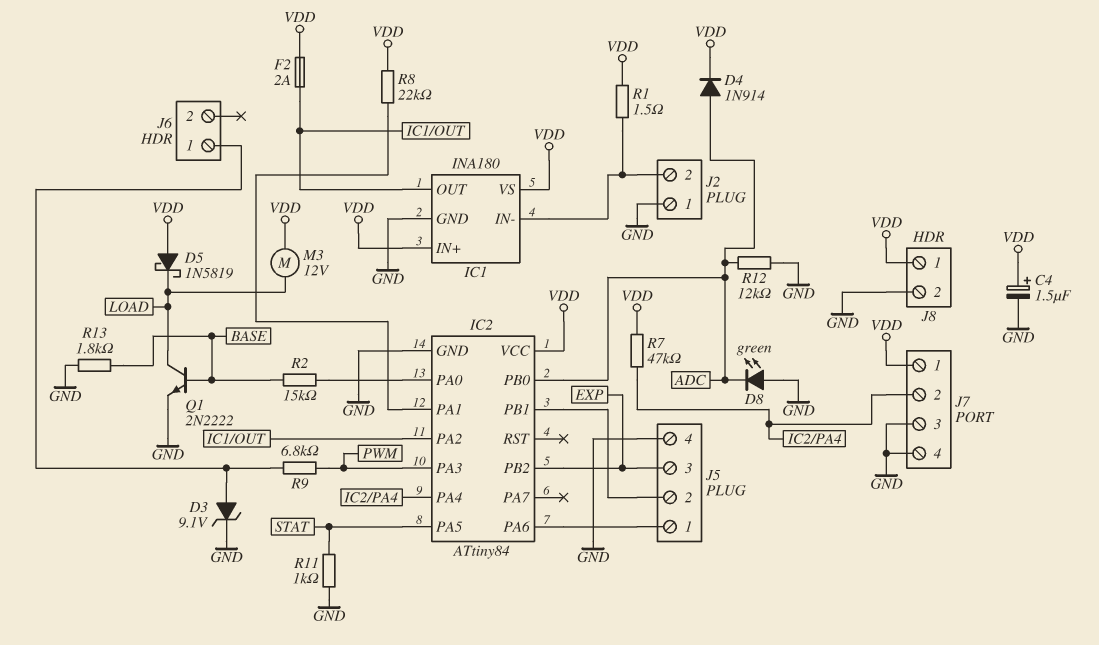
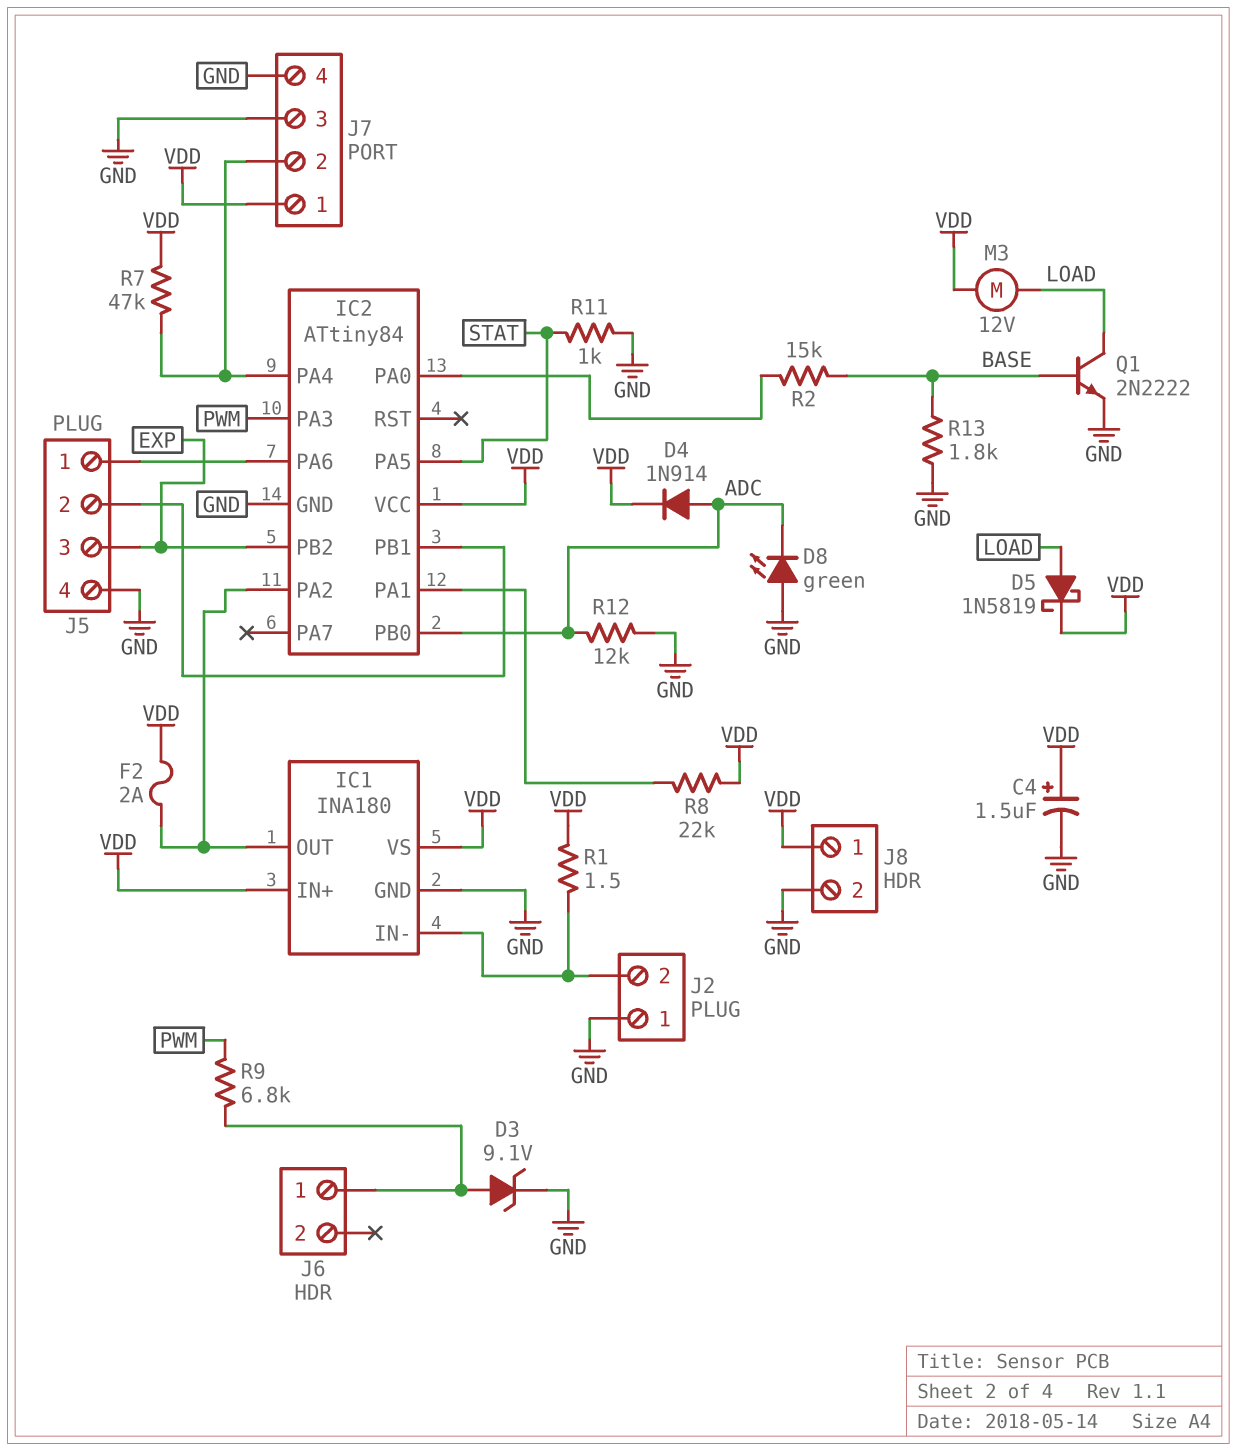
D5: schottky 1N5819 (A VDD, K LOAD) -> schottky 1N5819 (A LOAD, K VDD)

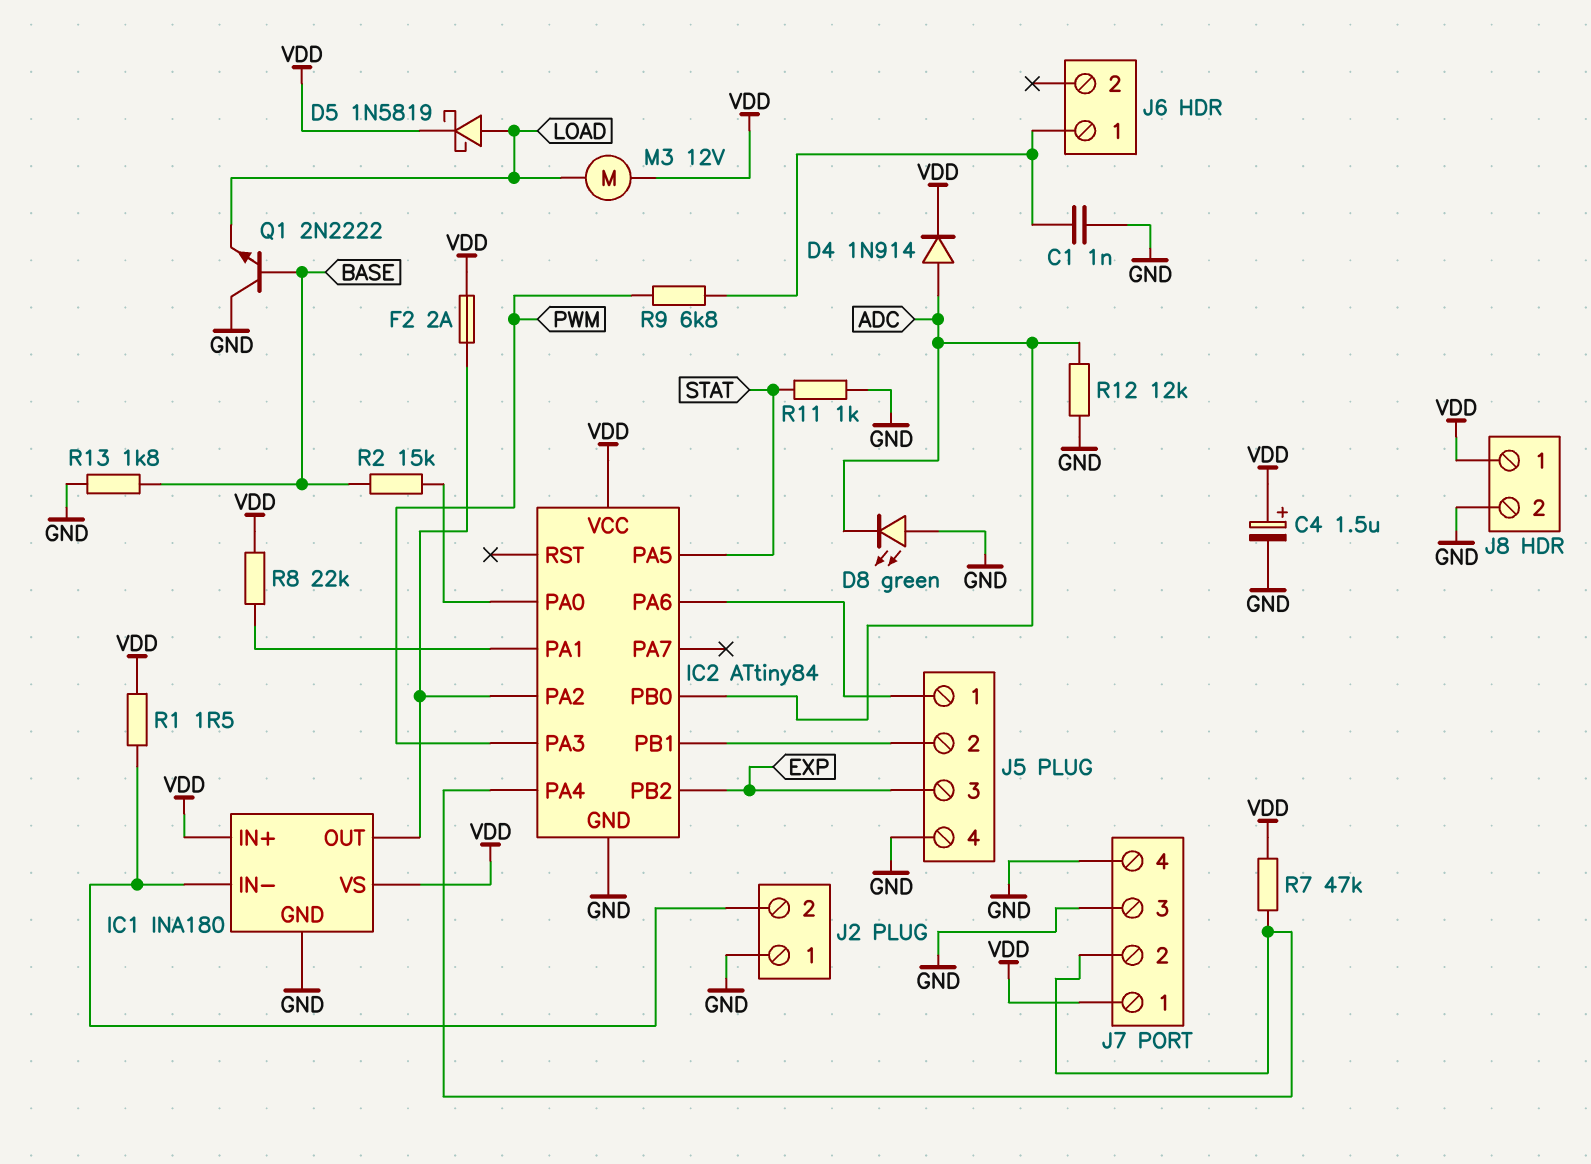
C1: none -> 1nF (GND, J6/1)
D3: zener 9.1V (A J6/1, K GND) -> none
Q1: NPN 2N2222 (B BASE, C LOAD, E GND) -> NPN 2N2222 (B BASE, C GND, E LOAD)

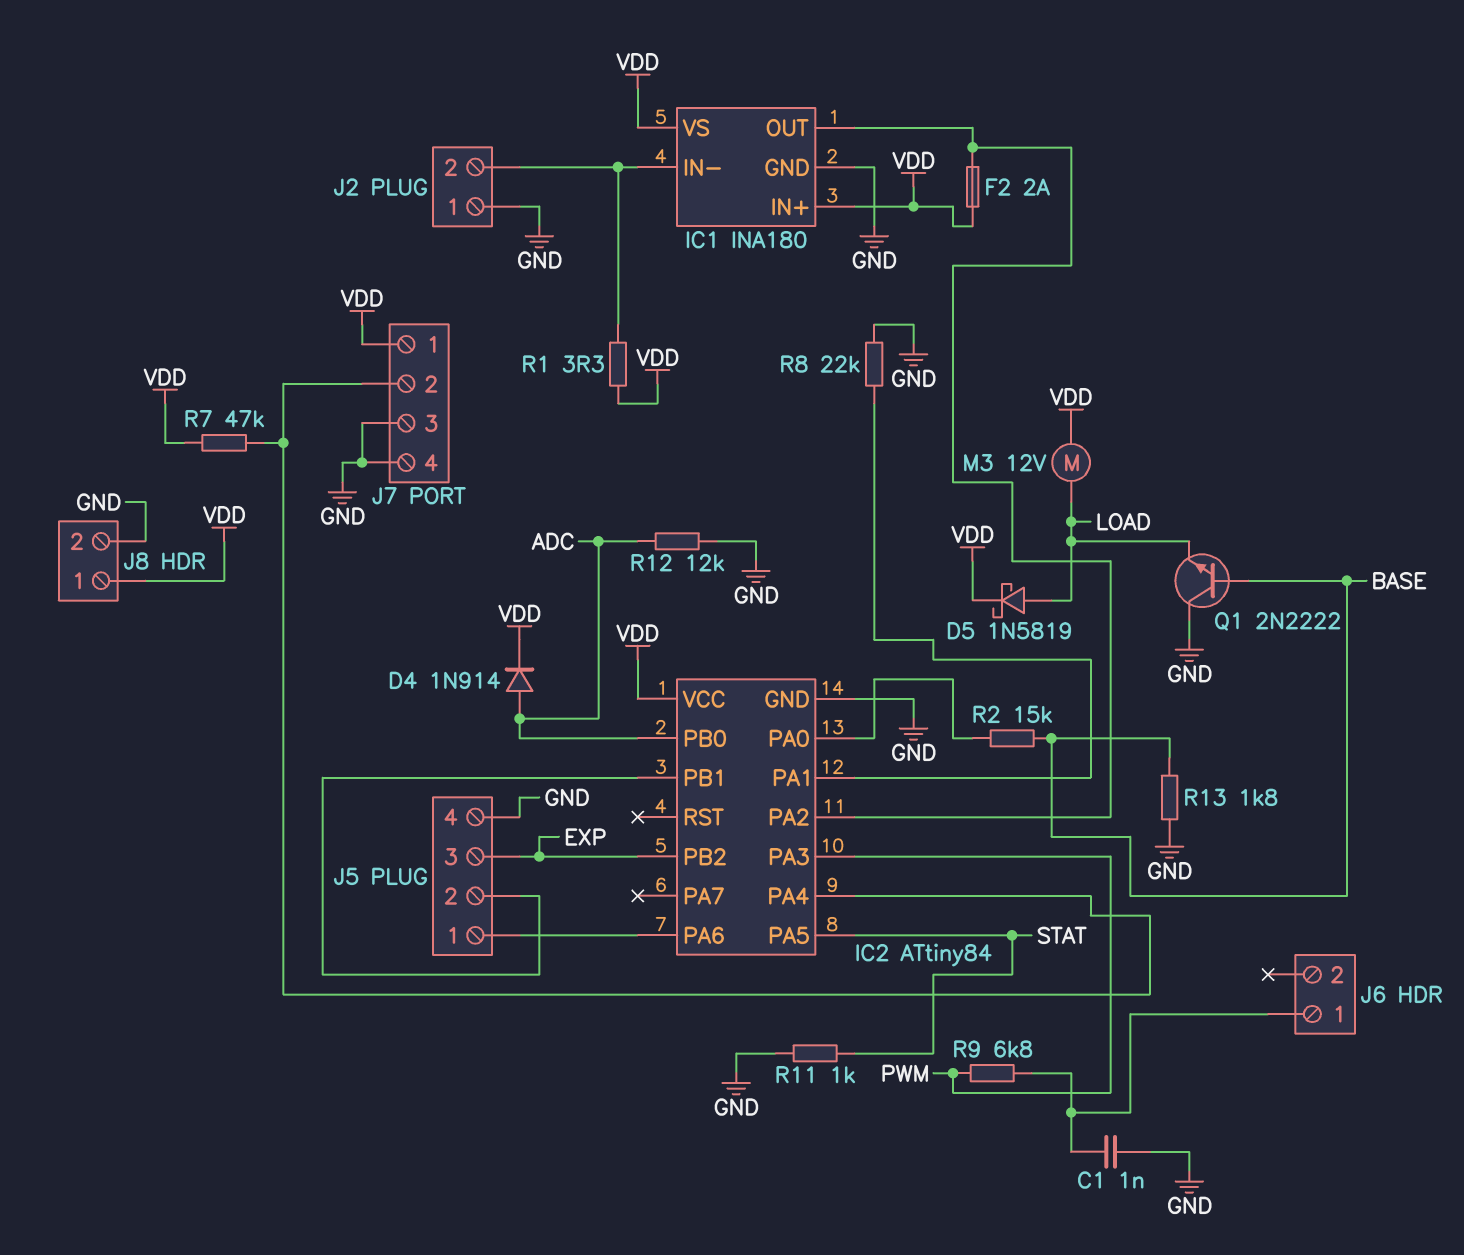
C4: 1.5uF (plus VDD, minus GND) -> none
D8: LED green (A GND, K ADC) -> none
R1: 1.5 (IC1/IN-, VDD) -> 3.3 (IC1/IN-, VDD)
R8: 22k (IC2/PA1, VDD) -> 22k (GND, IC2/PA1)

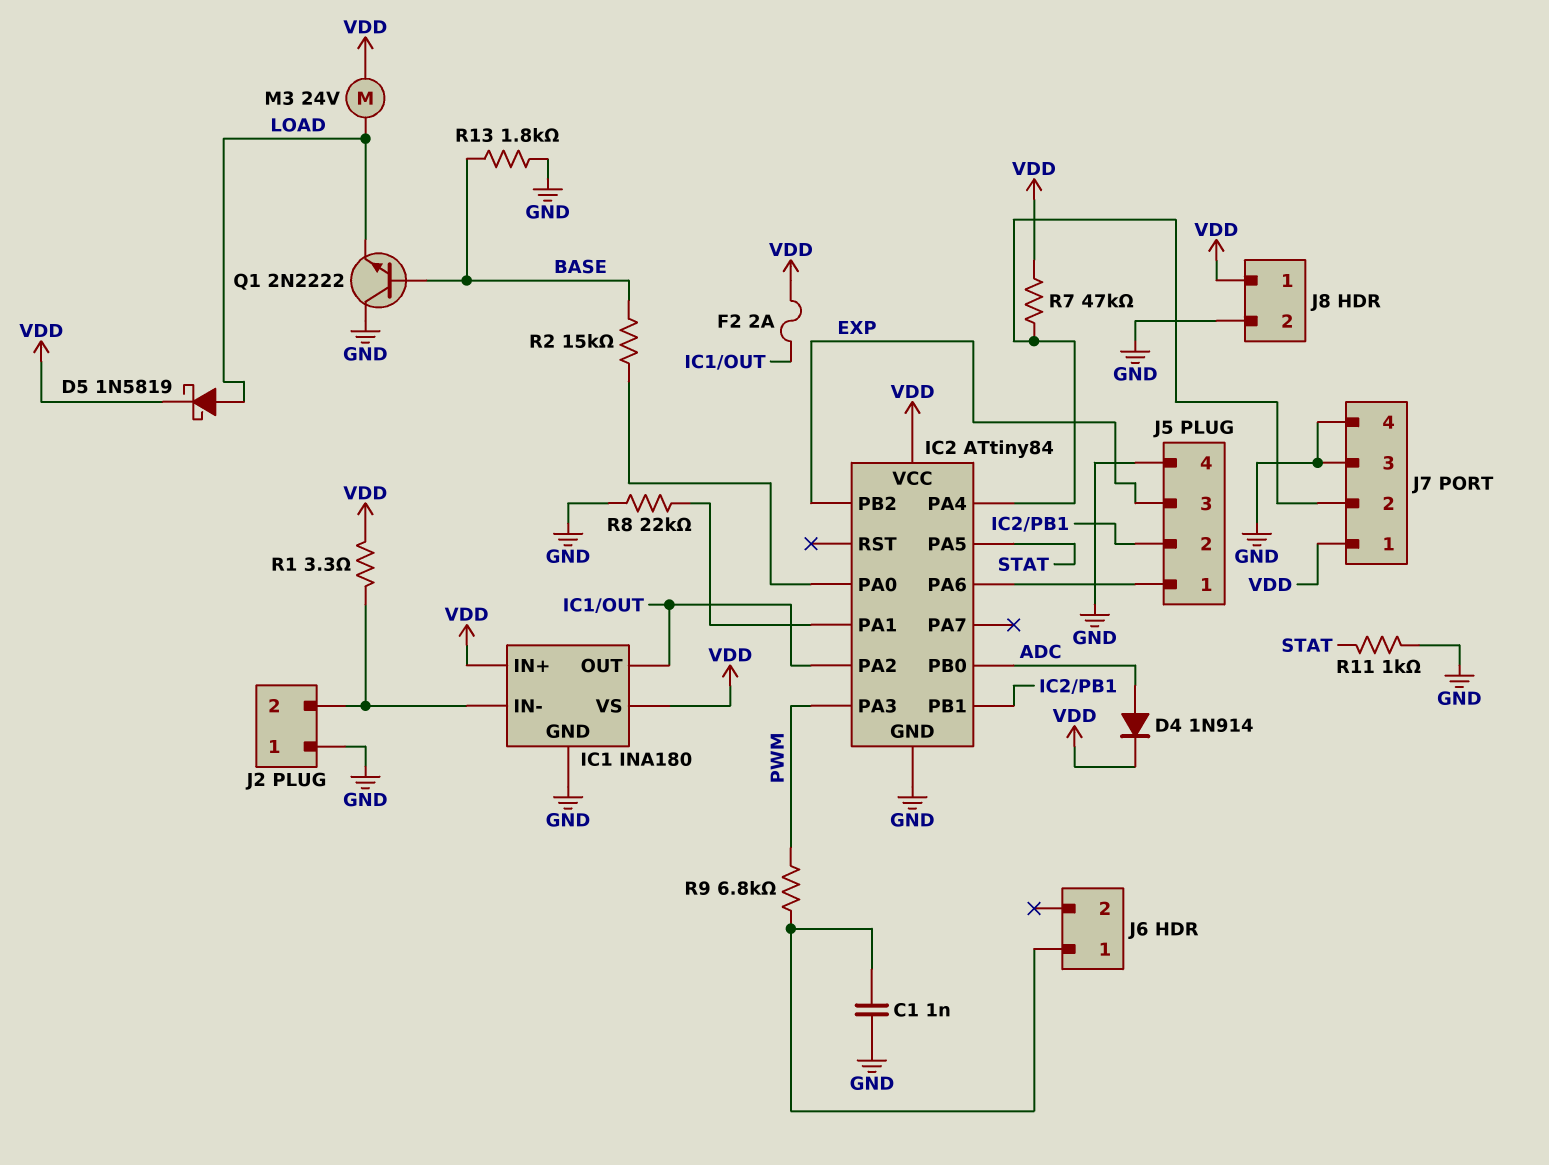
M3: motor 12V (LOAD, VDD) -> motor 24V (LOAD, VDD)
R12: 12k (ADC, GND) -> none

